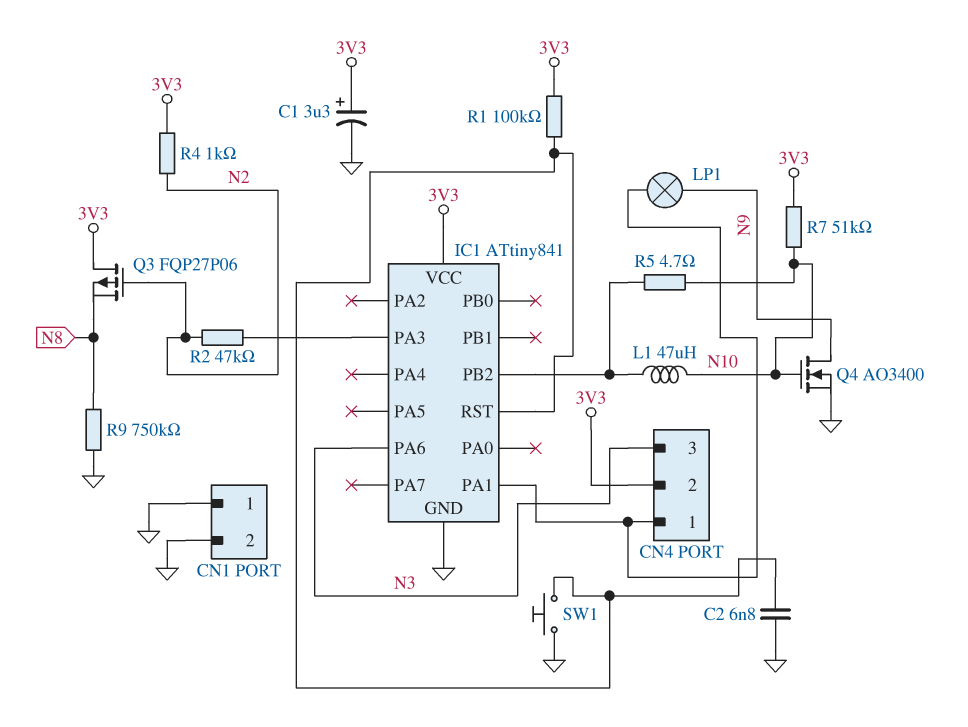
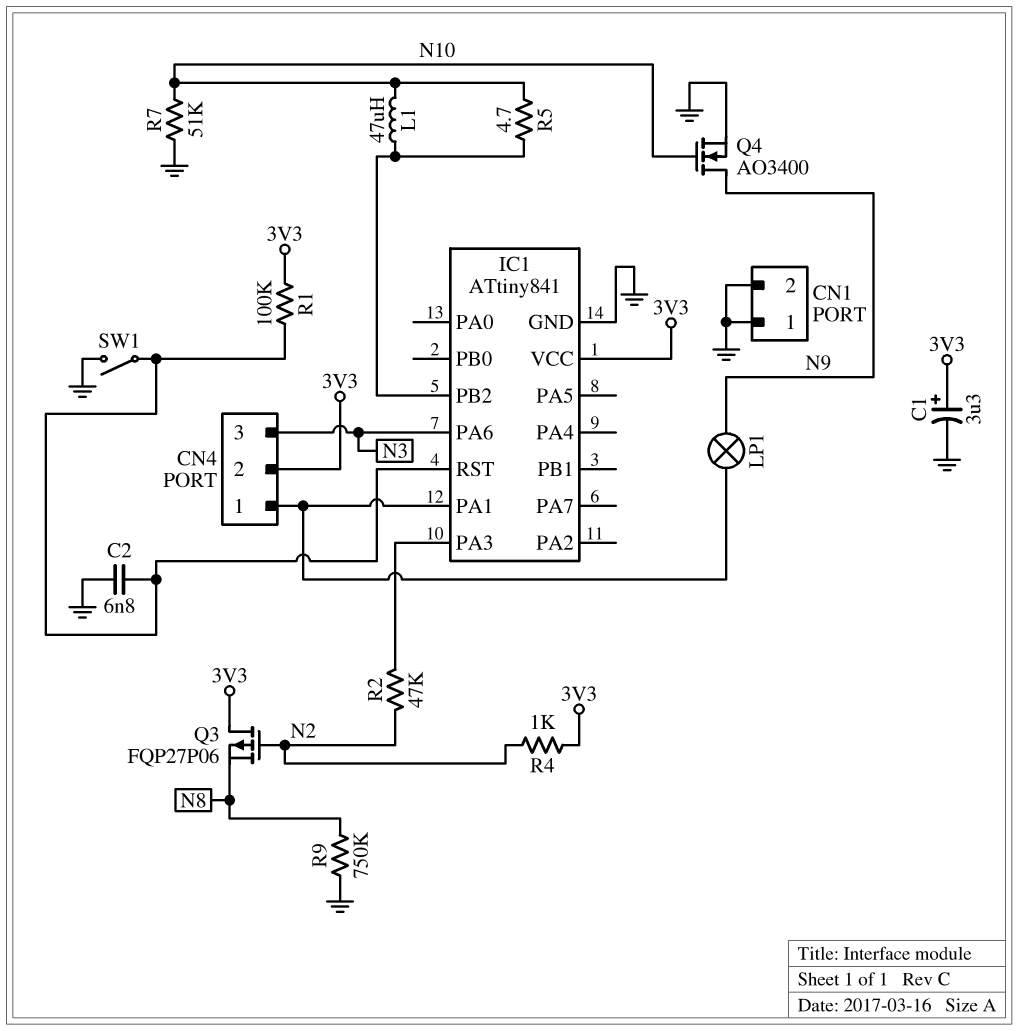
R7: 51k (3V3, N10) -> 51k (GND, N10)
SW1: button (GND, IC1/RST) -> switch (GND, IC1/RST)

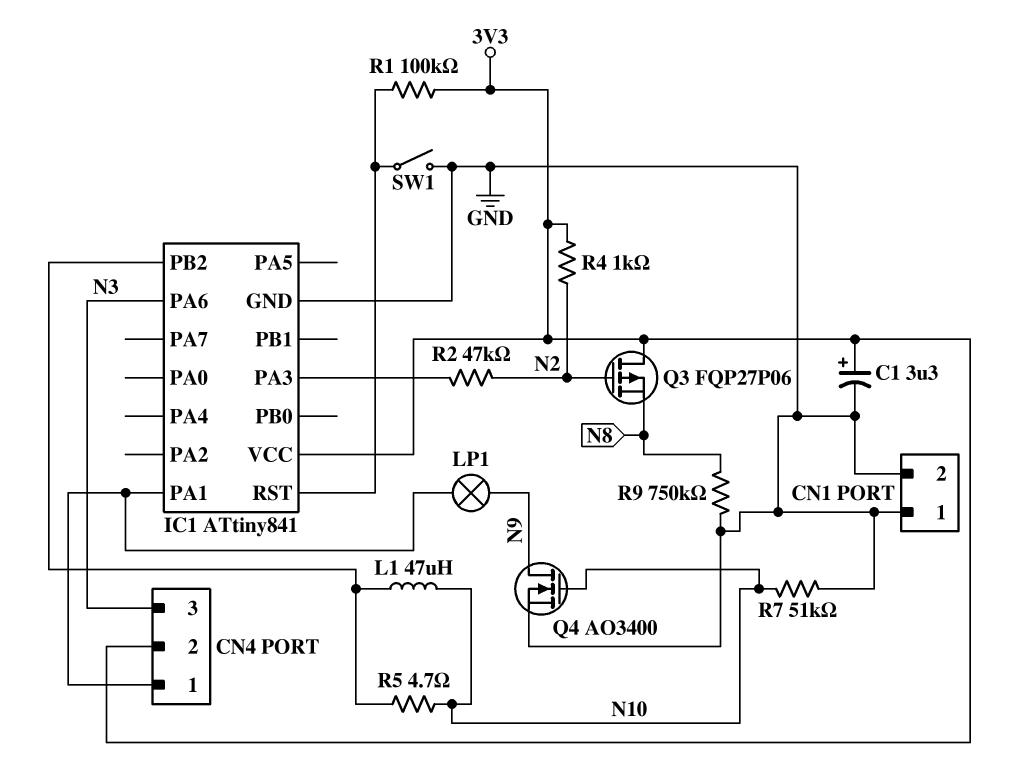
C2: 6.8nF (GND, IC1/RST) -> none

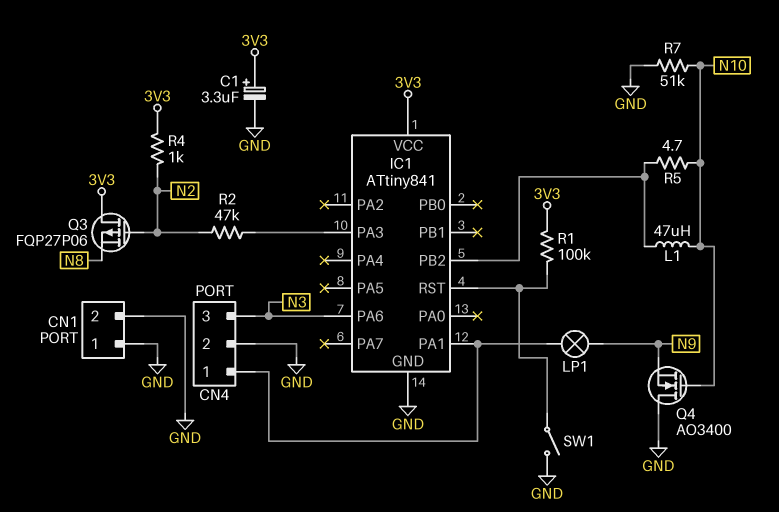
CN4 pin 2: 3V3 -> GND
Q4: NMOS AO3400 (G N10, D N9, S GND) -> NMOS AO3400 (G N10, D GND, S N9)
R9: 750k (GND, N8) -> none

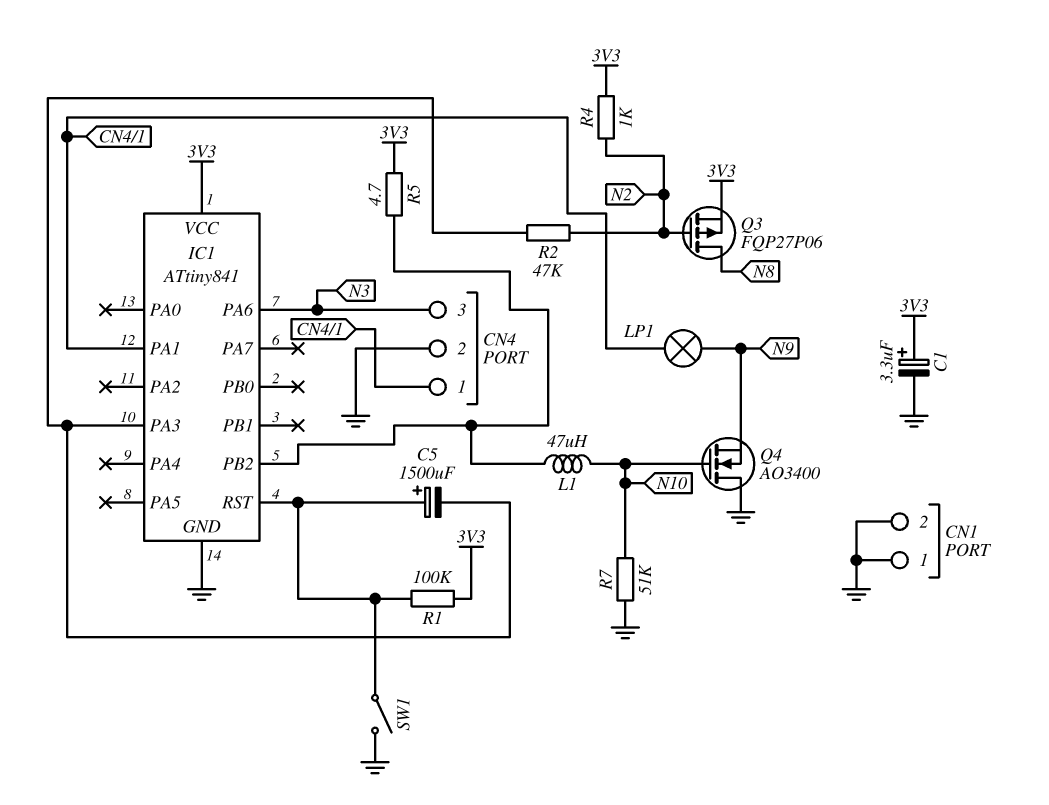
C5: none -> 1500uF (plus IC1/RST, minus IC1/PA3)
Q3: PMOS FQP27P06 (G N2, D 3V3, S N8) -> PMOS FQP27P06 (G N2, D N8, S 3V3)
R5: 4.7 (IC1/PB2, N10) -> 4.7 (3V3, IC1/PB2)

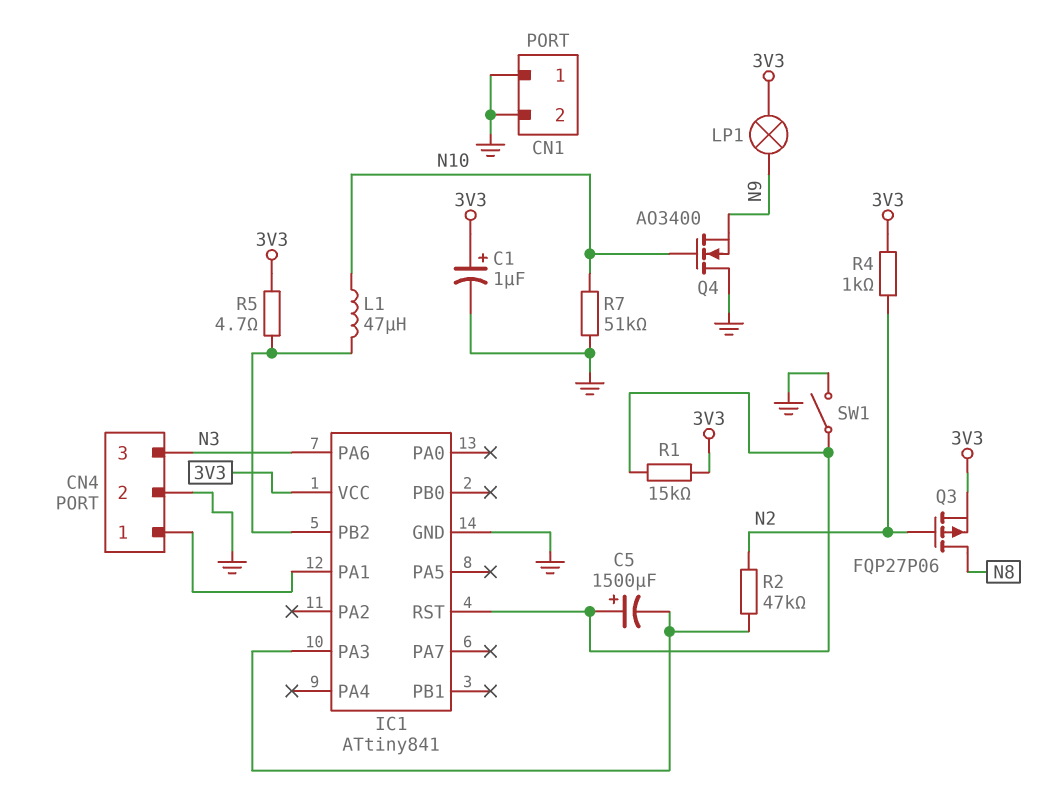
C1: 3.3uF (plus 3V3, minus GND) -> 1uF (plus 3V3, minus GND)
LP1: lamp (CN4/1, N9) -> lamp (3V3, N9)
R1: 100k (3V3, IC1/RST) -> 15k (3V3, IC1/RST)

